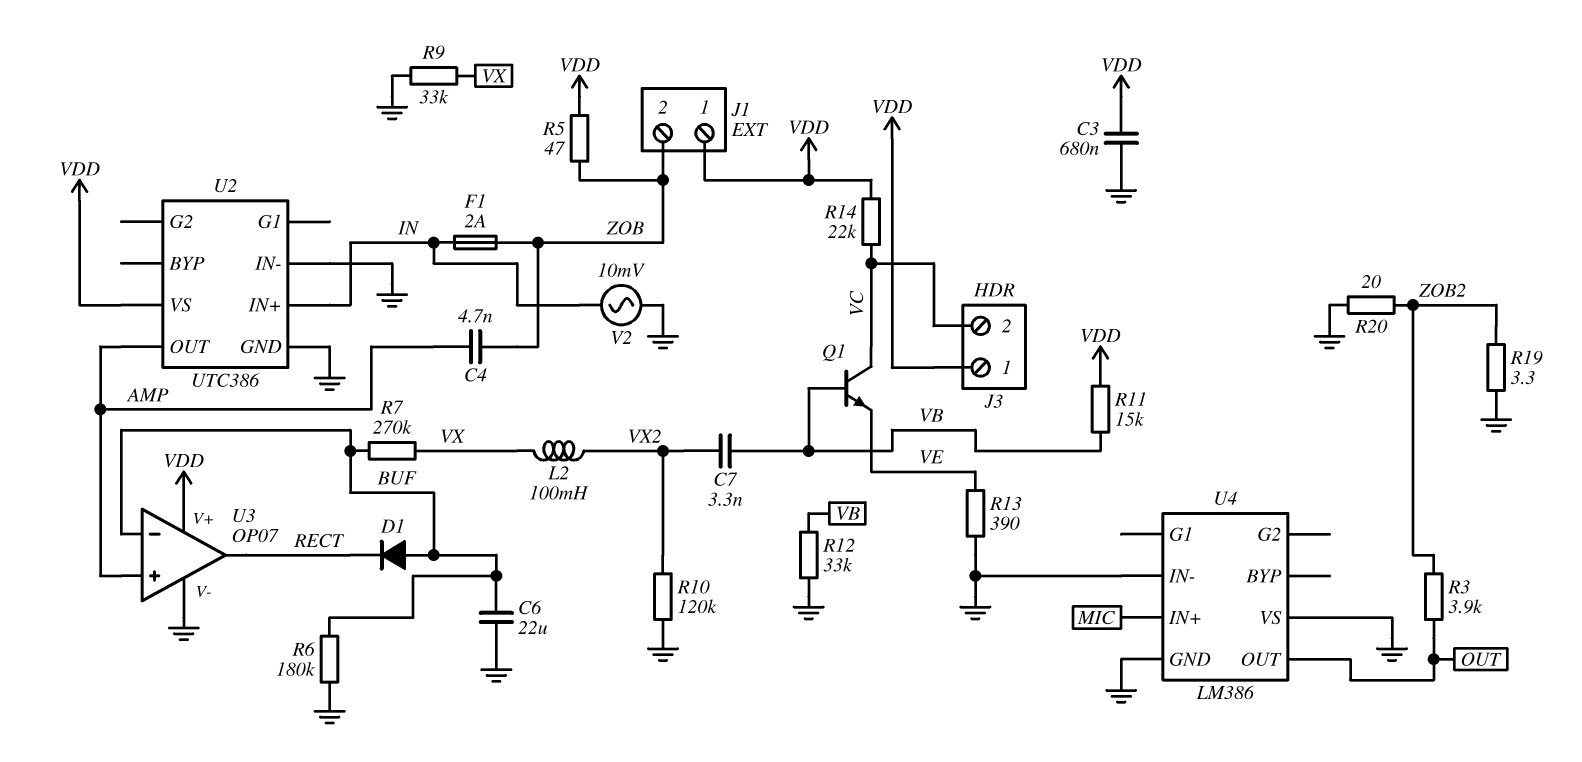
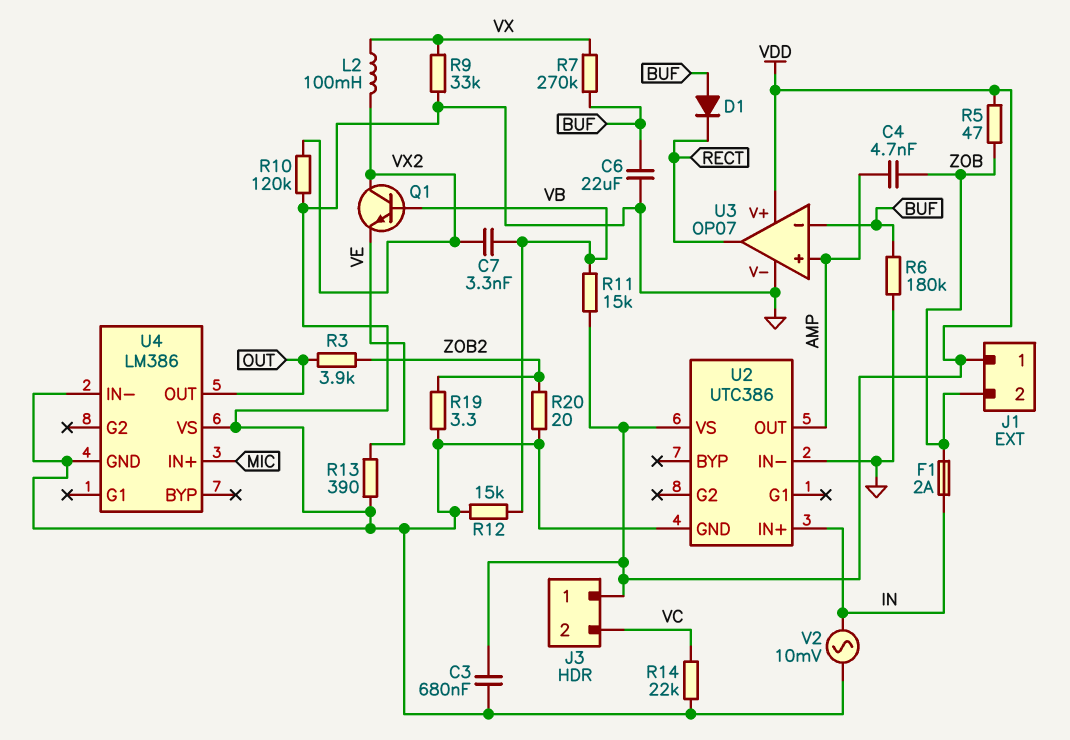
Q1: NPN (B VB, C VC, E VE) -> NPN (B VB, C VX2, E VE)
R12: 33k (GND, VB) -> 15k (GND, VB)
R14: 22k (VC, VDD) -> 22k (GND, VC)

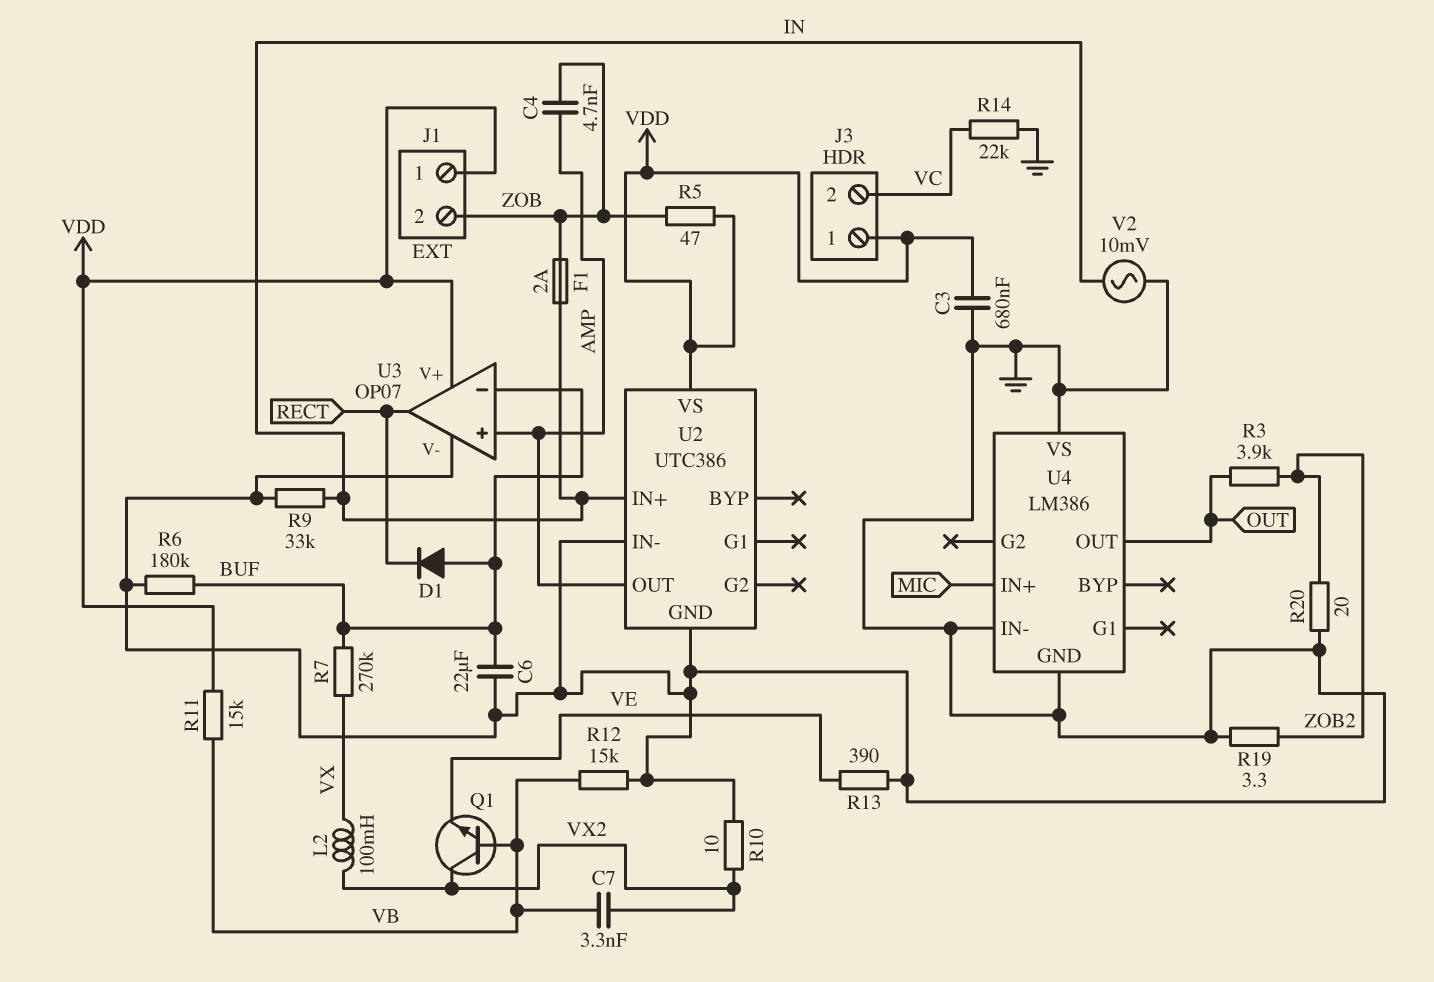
R9: 33k (GND, VX) -> 33k (GND, IN)
R10: 120k (GND, VX2) -> 10 (GND, VX2)

